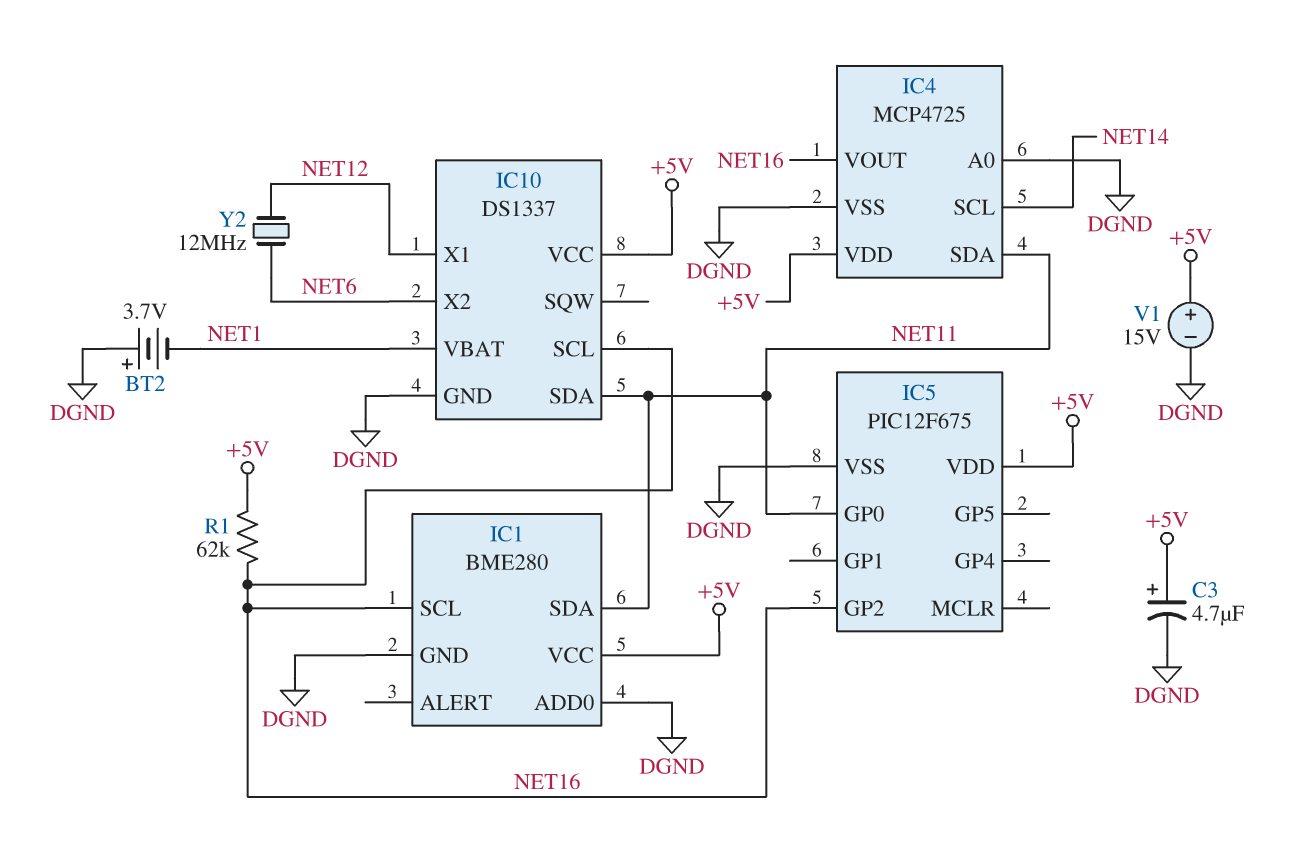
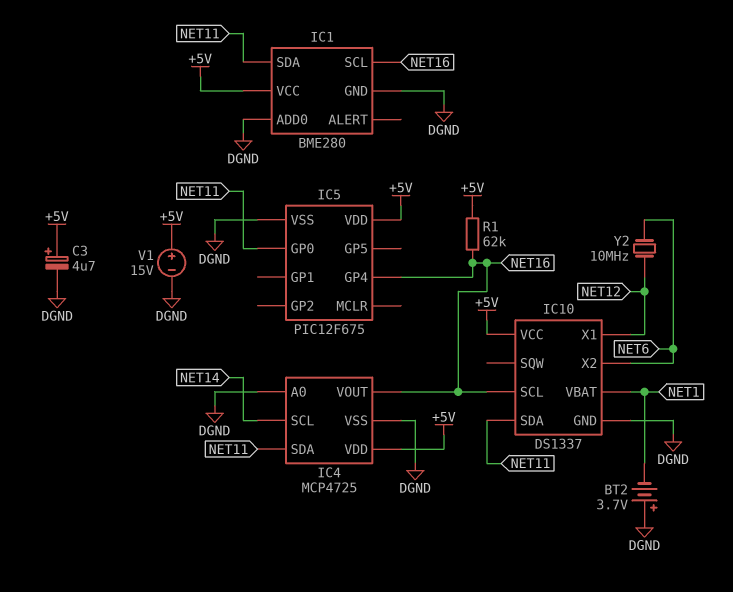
IC5 pin GP2: NET16 -> none
IC5 pin GP4: none -> NET16
Y2: 12MHz (NET6, NET12) -> 10MHz (NET6, NET12)

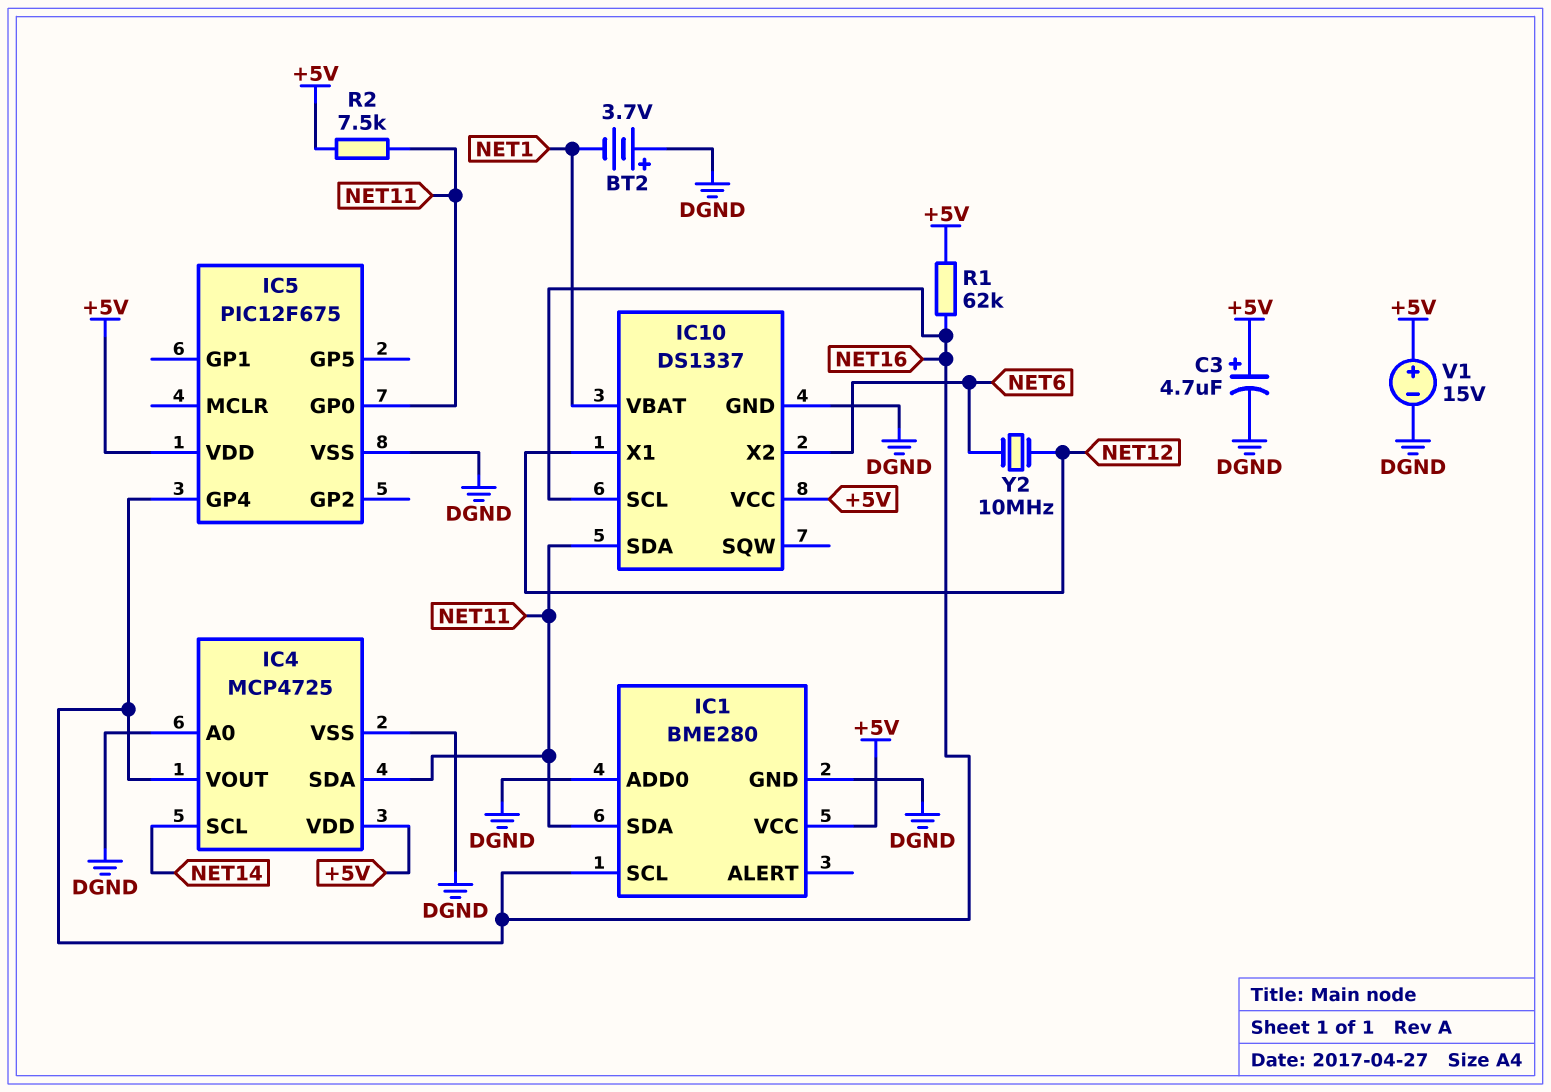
R2: none -> 7.5k (+5V, NET11)

